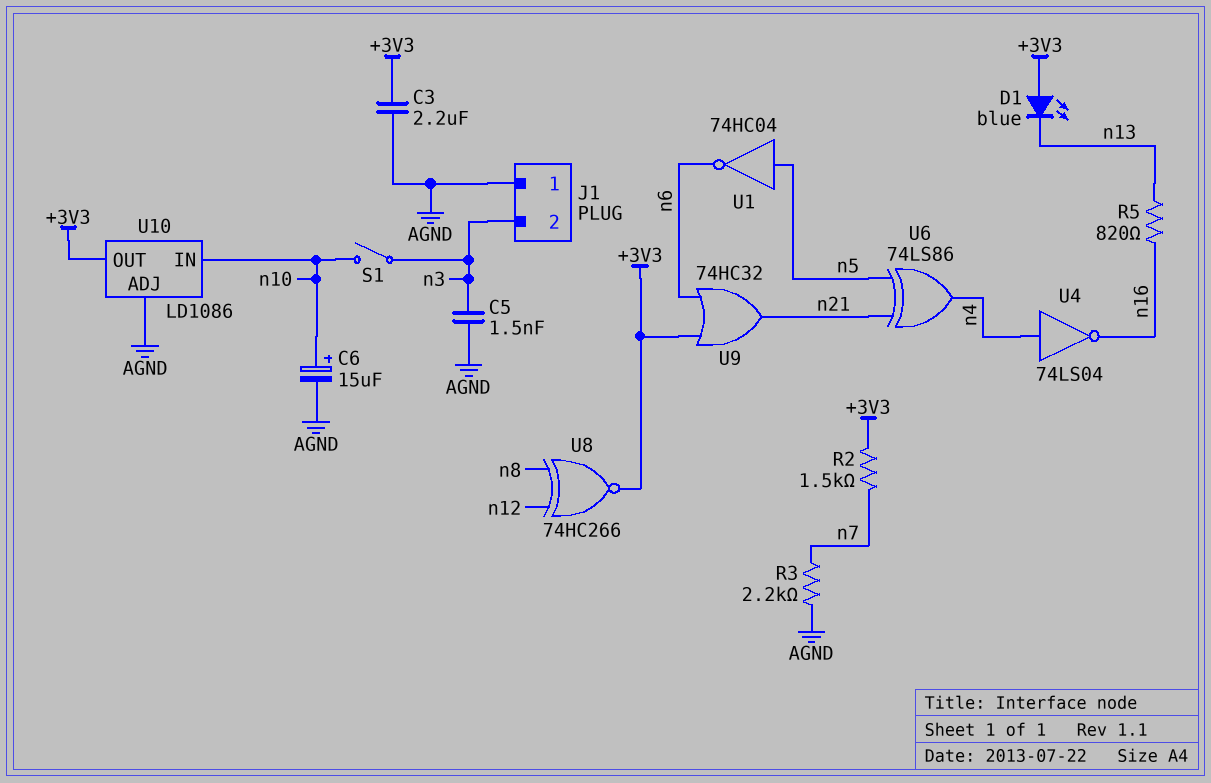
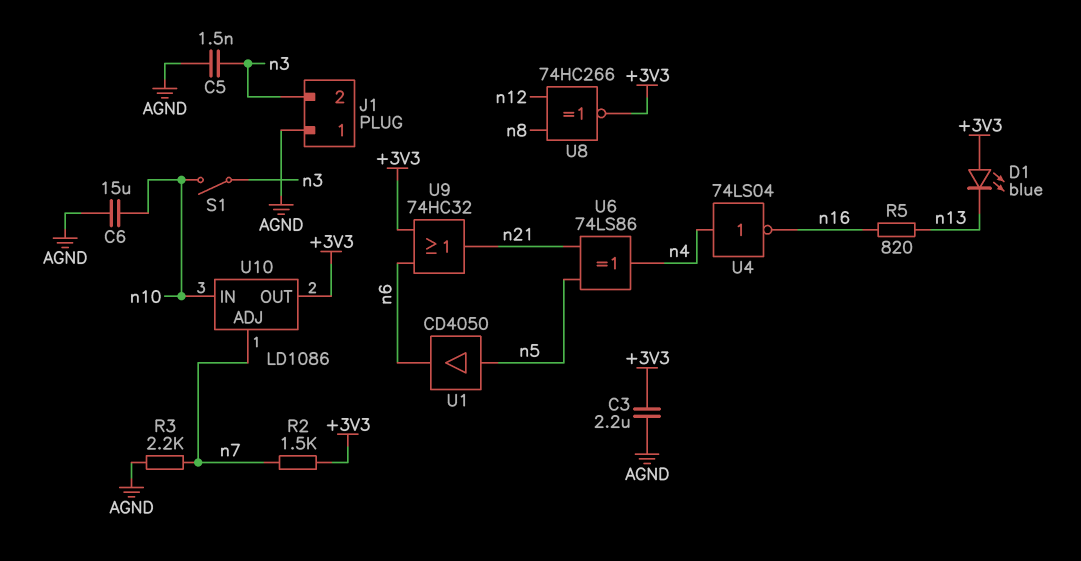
C6: 15uF (plus n10, minus AGND) -> 15uF (AGND, n10)
U1: NOT 74HC04 (in n5, out n6) -> buffer CD4050 (in n5, out n6)
U10 pin ADJ: AGND -> n7

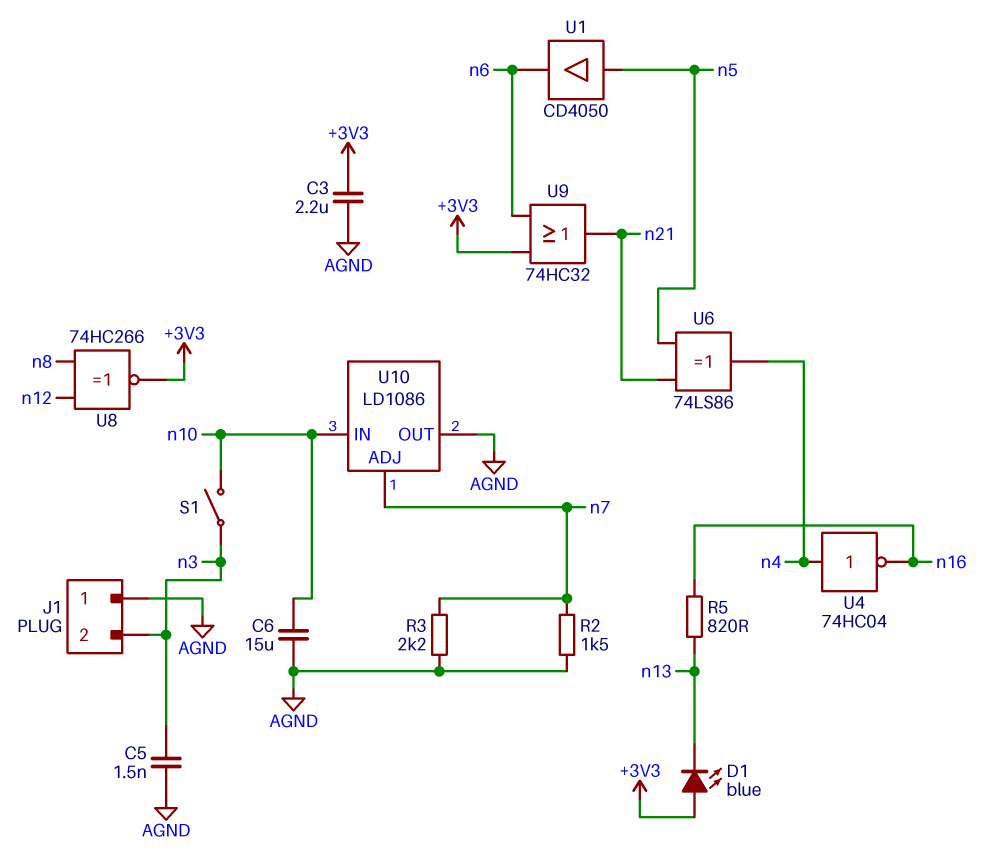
R2: 1.5k (+3V3, n7) -> 1.5k (AGND, n7)
U4: NOT 74LS04 (in n4, out n16) -> NOT 74HC04 (in n4, out n16)
U10 pin OUT: +3V3 -> AGND

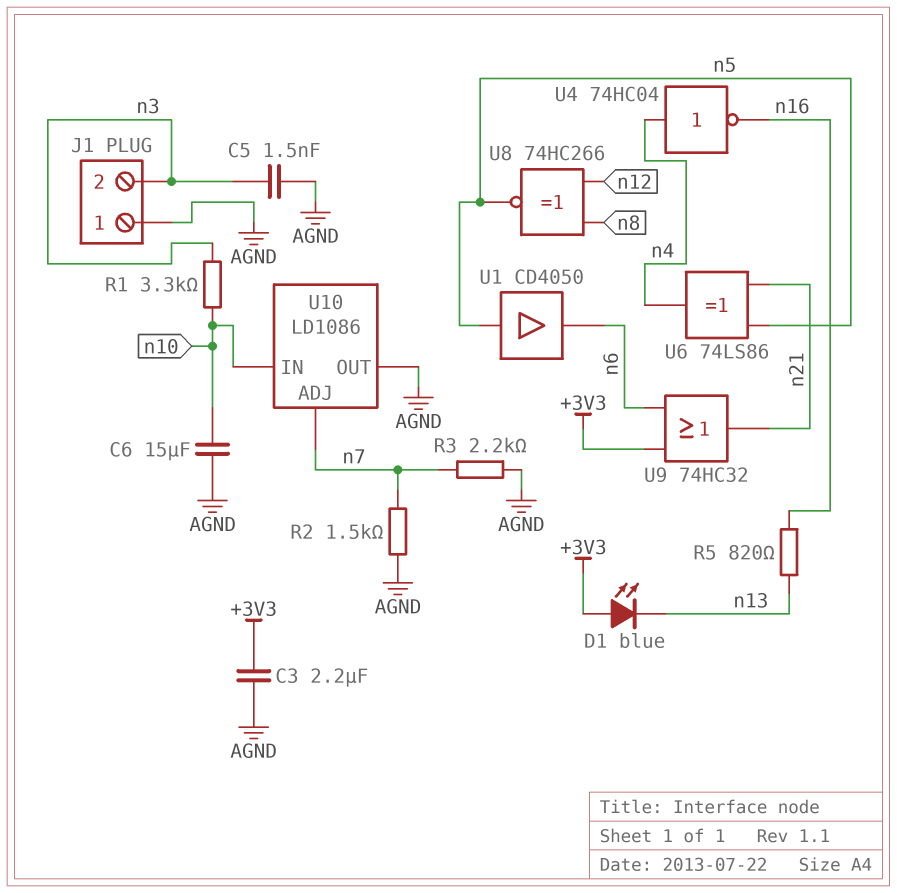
R1: none -> 3.3k (n3, n10)
S1: switch (n3, n10) -> none
U8: XNOR 74HC266 (in n8, in n12, out +3V3) -> XNOR 74HC266 (in n8, in n12, out n5)

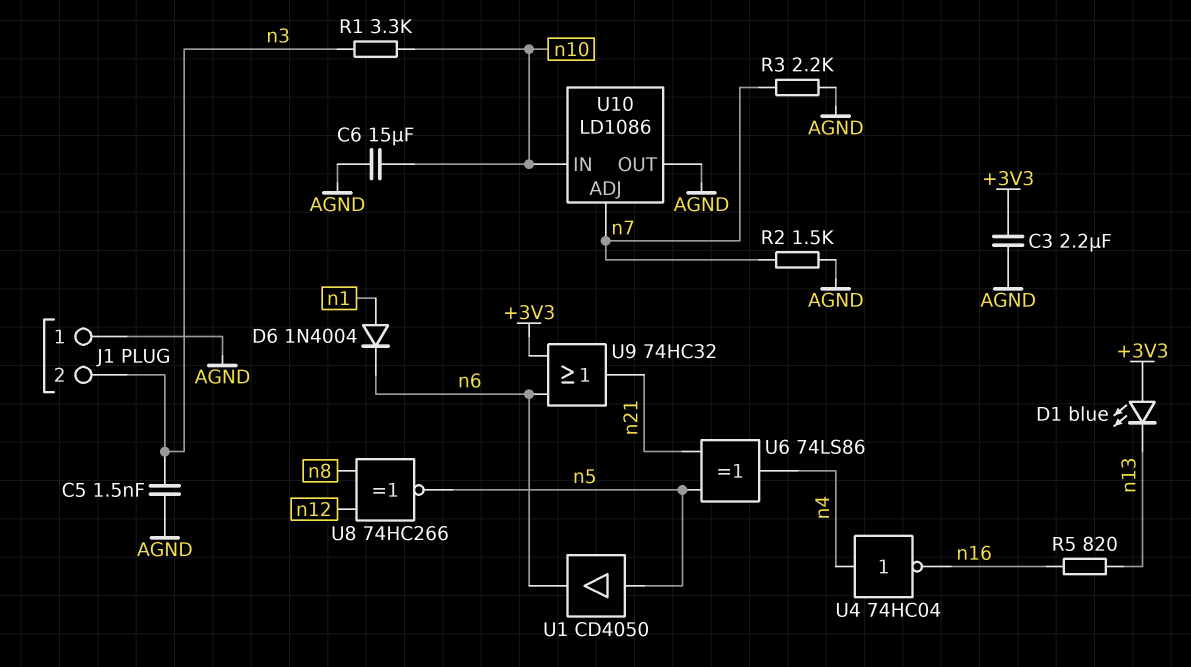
D6: none -> diode 1N4004 (A n1, K n6)

